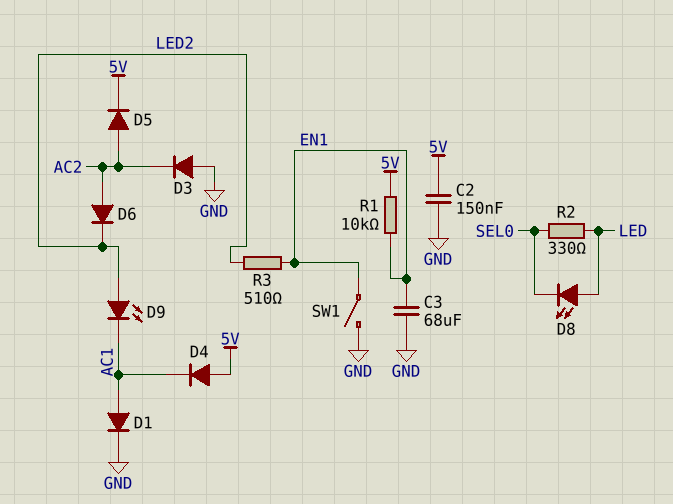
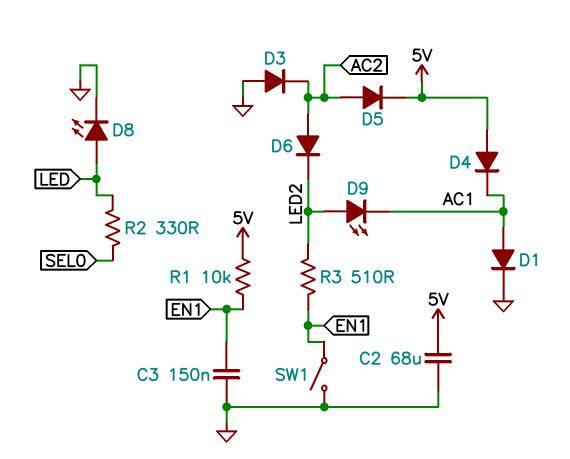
C2: 150nF (5V, GND) -> 68uF (5V, GND)
C3: 68uF (EN1, GND) -> 150nF (EN1, GND)
D8: LED (A LED, K SEL0) -> LED (A LED, K GND)

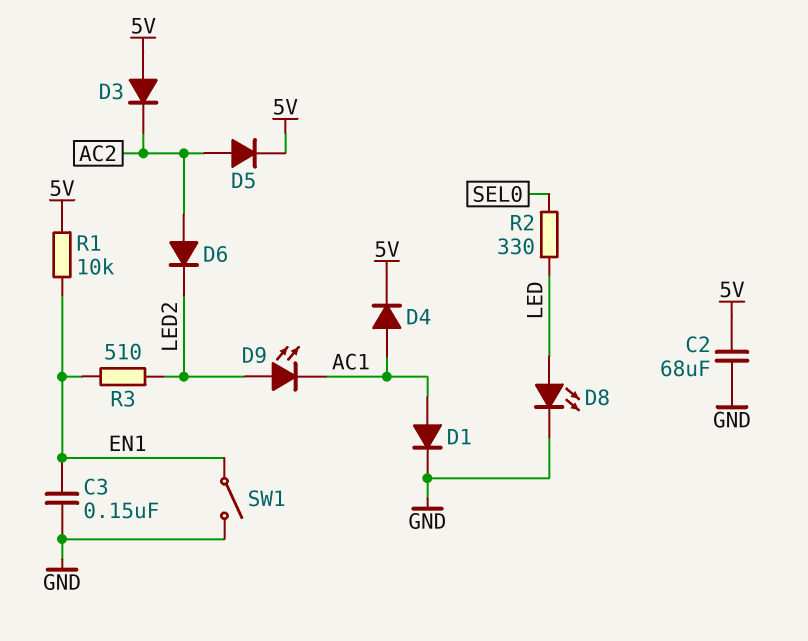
D3: diode (A GND, K AC2) -> diode (A 5V, K AC2)
D4: diode (A 5V, K AC1) -> diode (A AC1, K 5V)

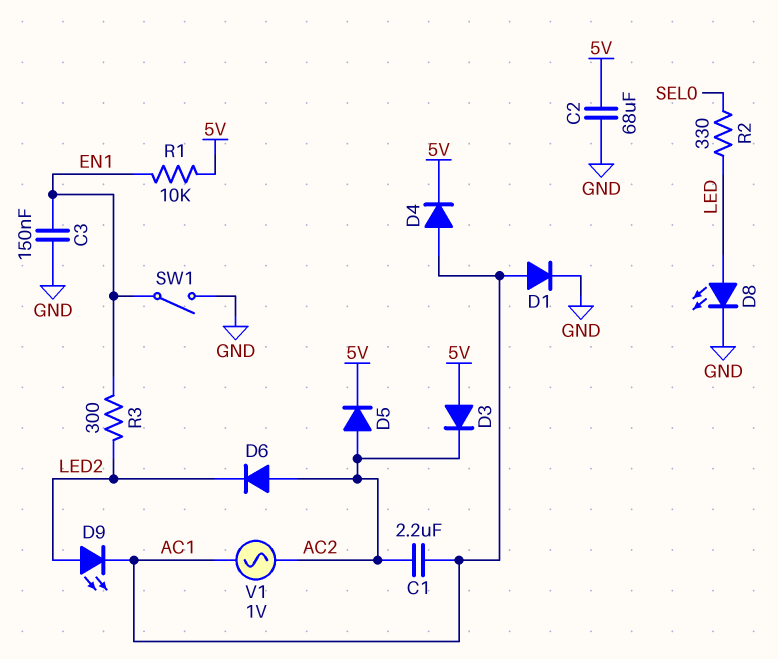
C1: none -> 2.2uF (AC1, AC2)
R3: 510 (EN1, LED2) -> 300 (EN1, LED2)
V1: none -> AC 1V (AC1, AC2)

